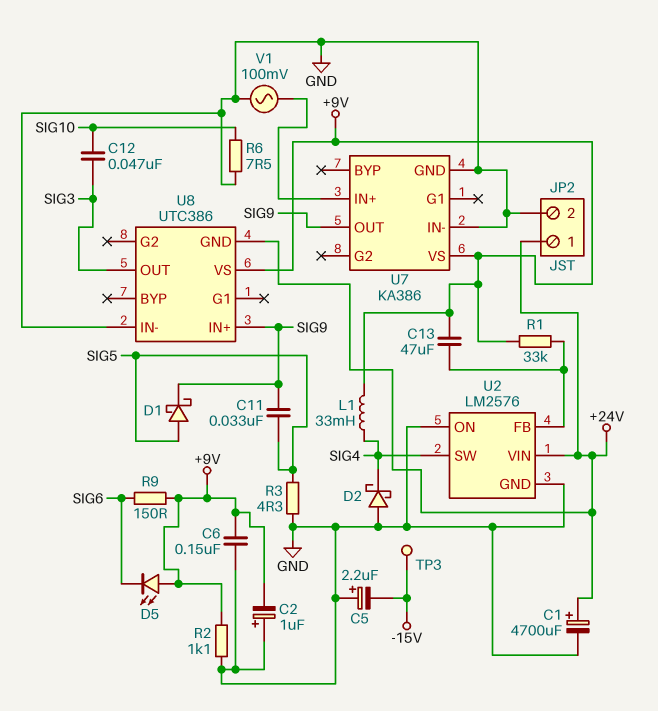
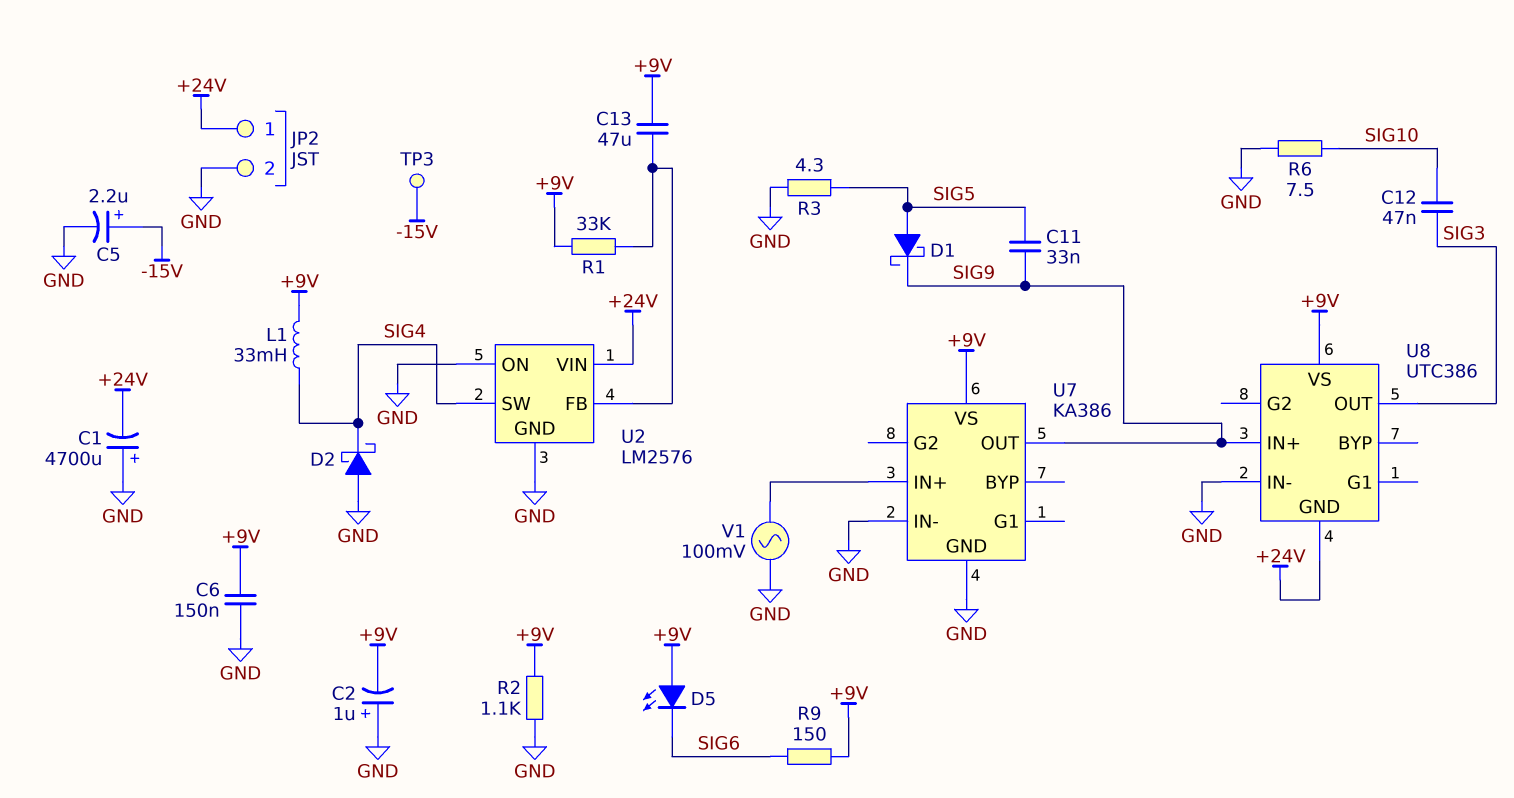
C1: 4700uF (plus +24V, minus GND) -> 4700uF (plus GND, minus +24V)
C5: 2.2uF (plus GND, minus -15V) -> 2.2uF (plus -15V, minus GND)

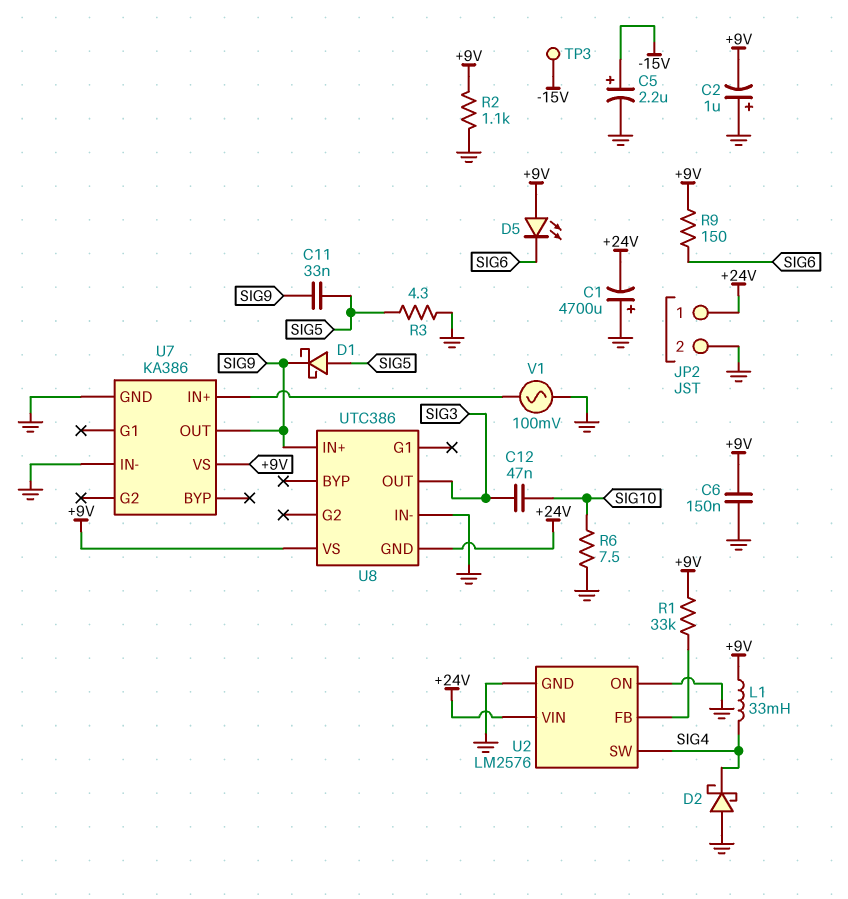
C13: 47uF (+9V, U2/FB) -> none

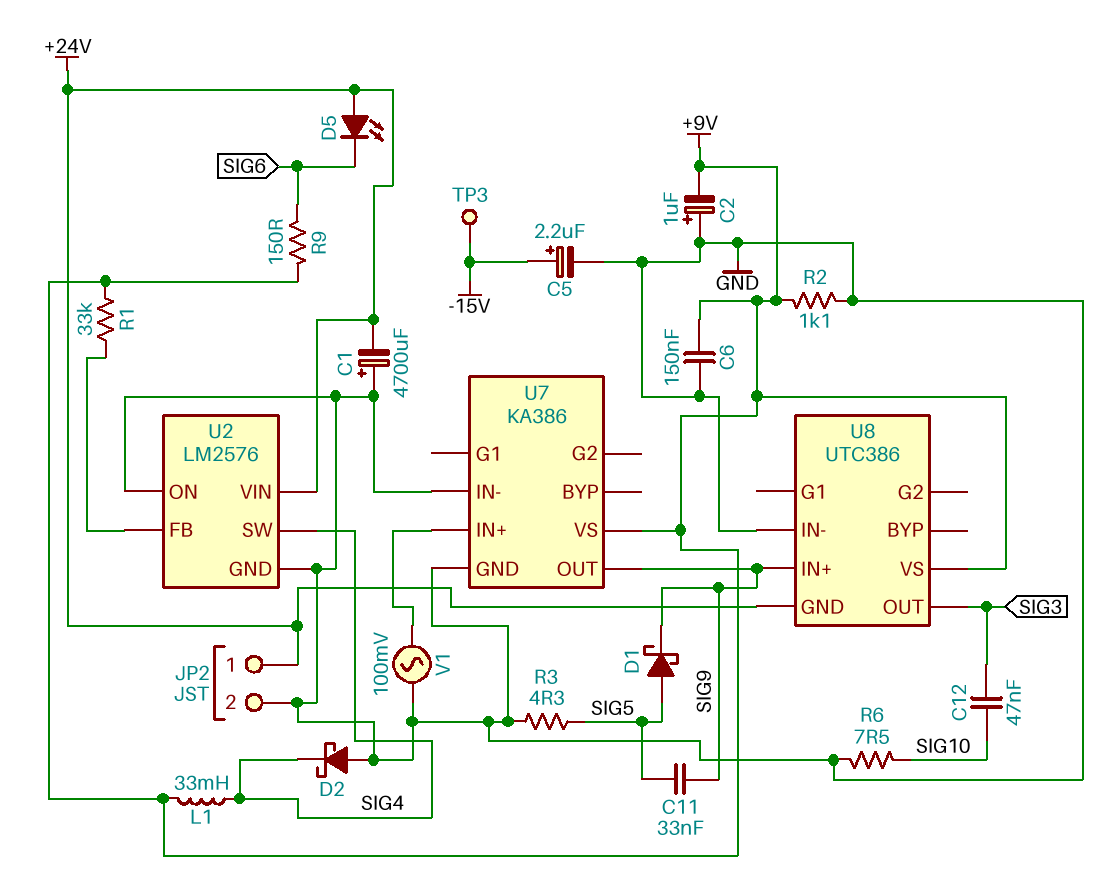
D5: LED (A +9V, K SIG6) -> LED (A +24V, K SIG6)

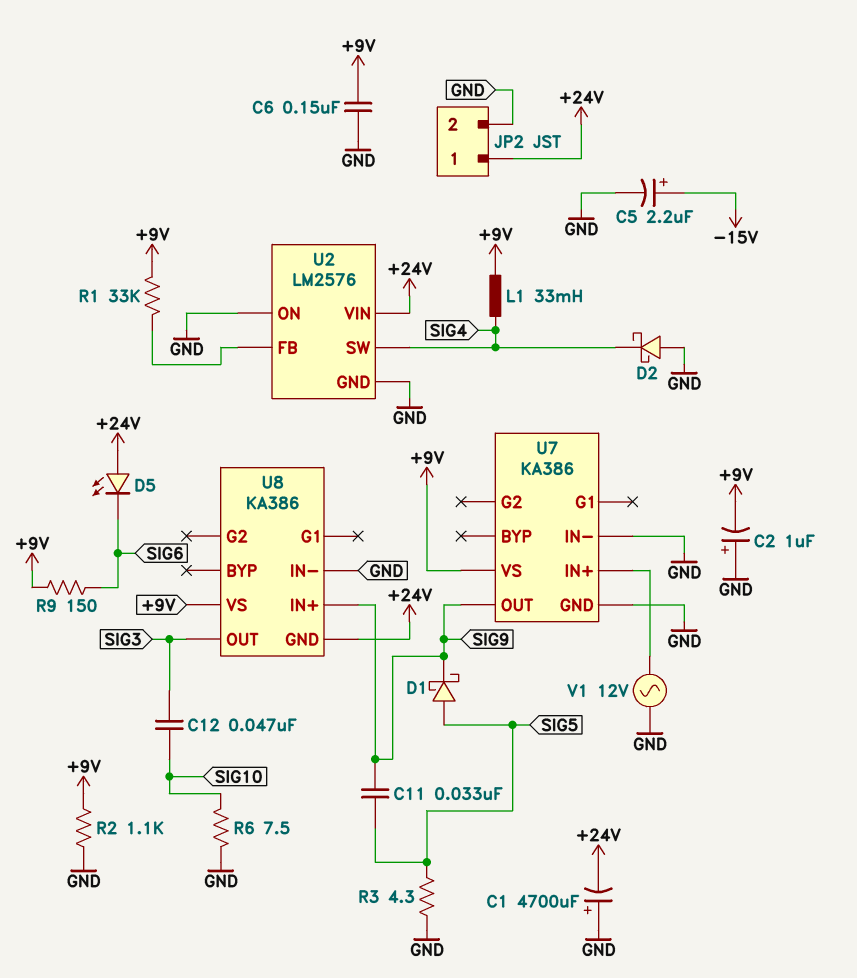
TP3: test point (-15V) -> none
U8: UTC386 -> KA386
V1: AC 100mV (GND, U7/IN+) -> AC 12V (GND, U7/IN+)

